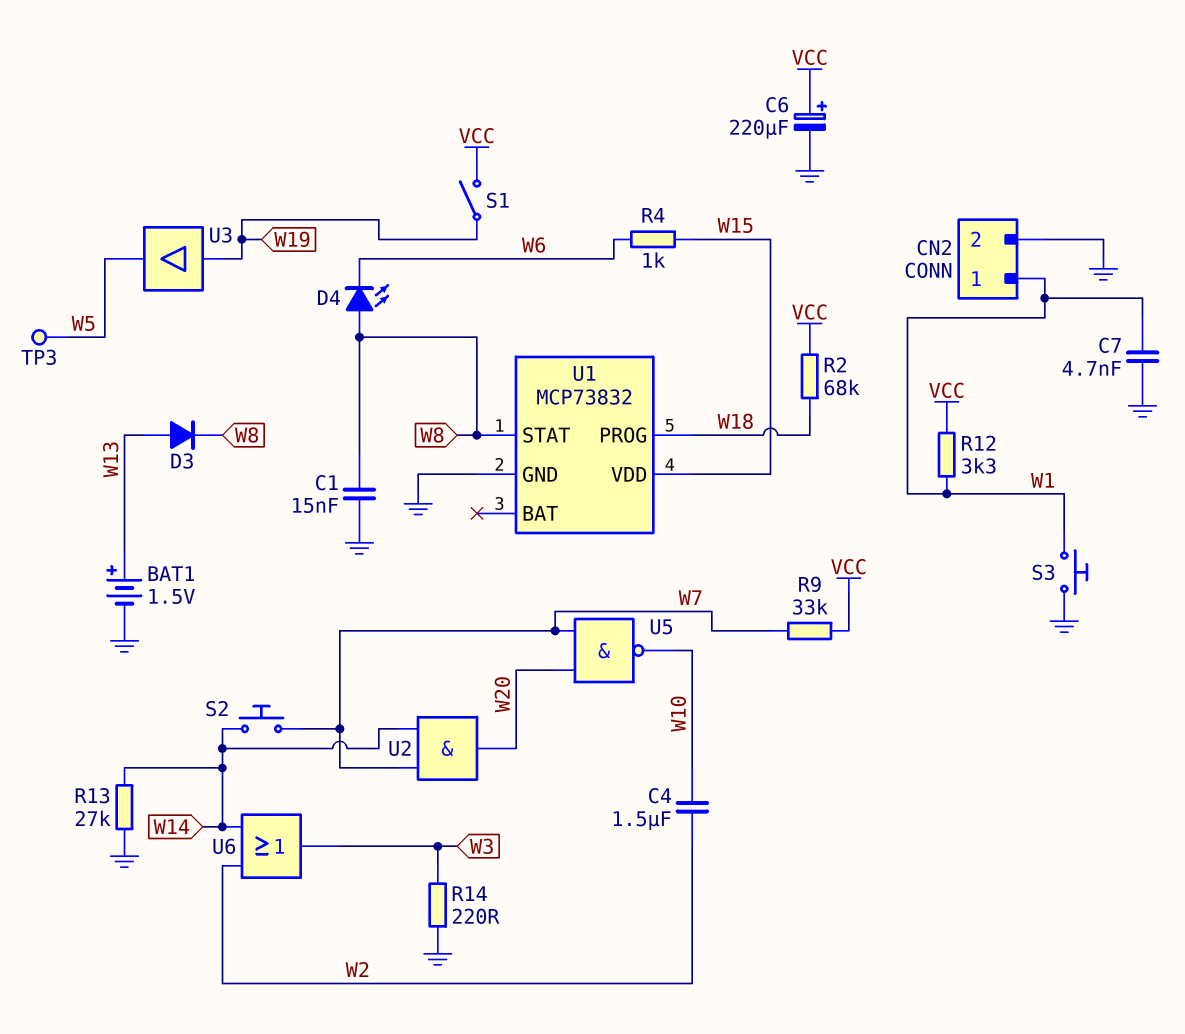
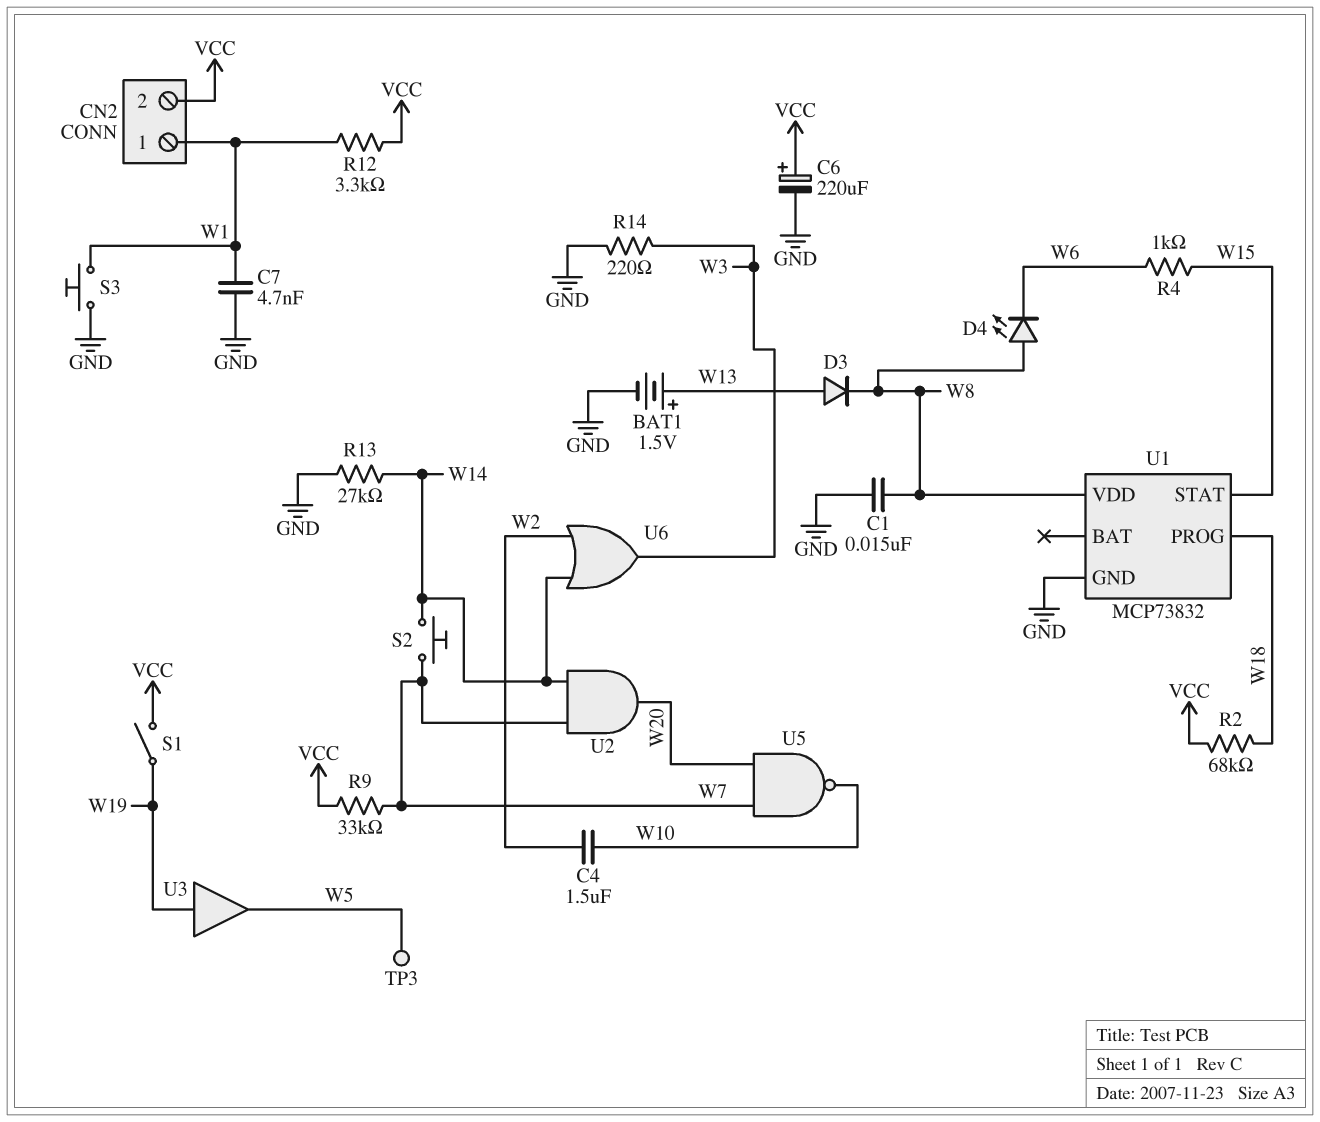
CN2 pin 2: GND -> VCC
U1 pin STAT: W8 -> W15
U1 pin VDD: W15 -> W8

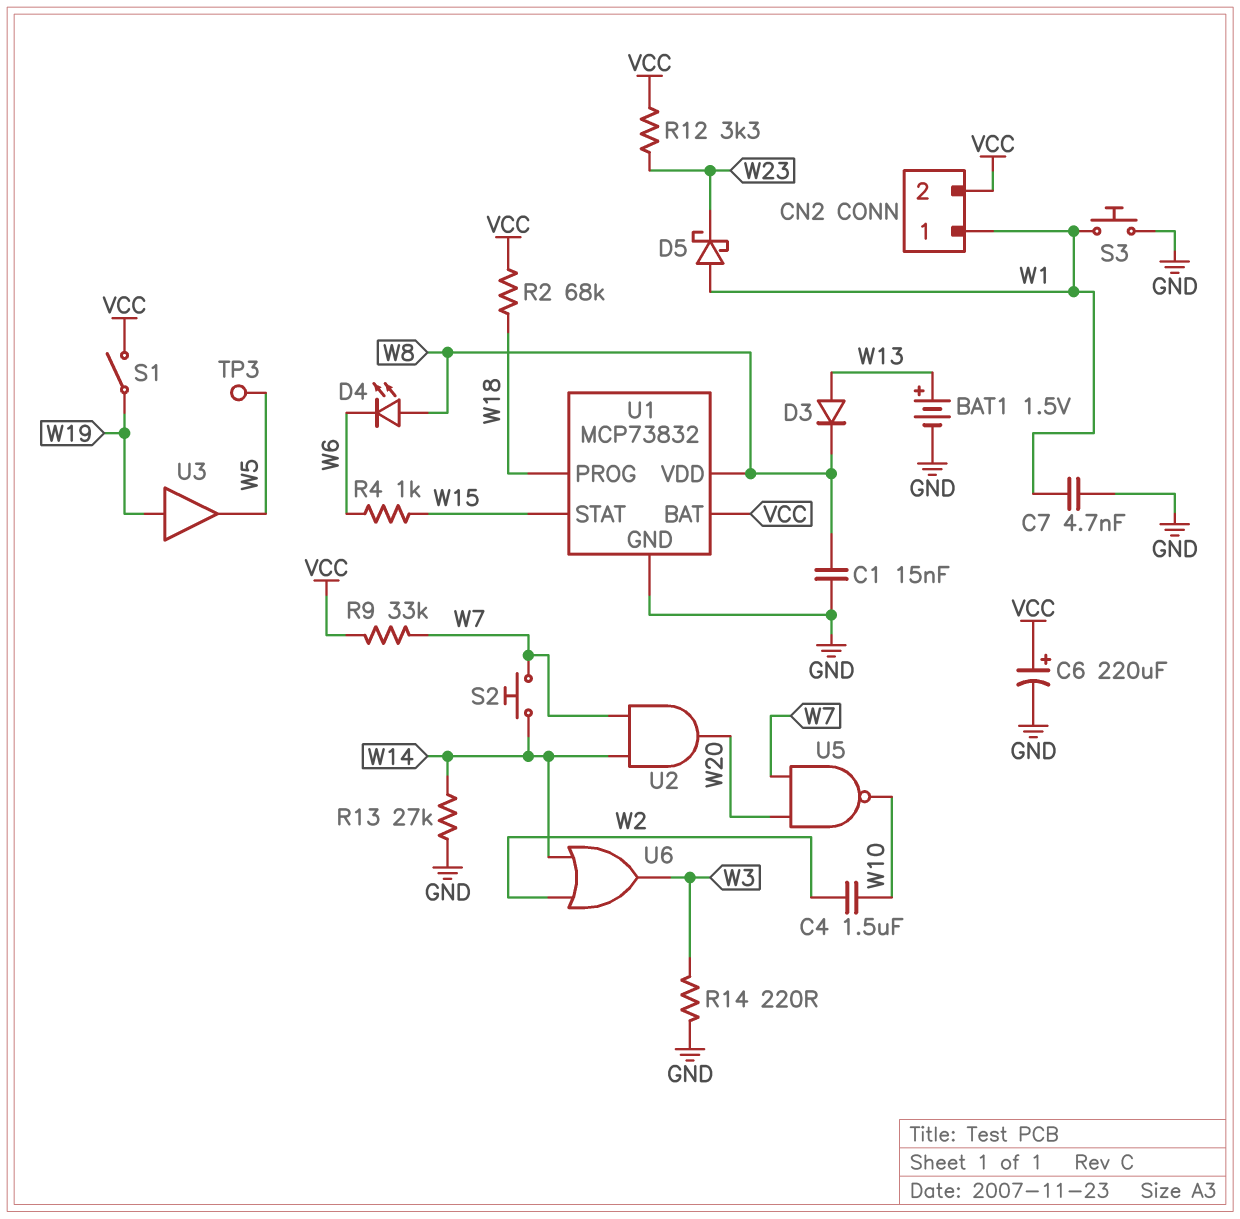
D5: none -> schottky (A W1, K W23)
R12: 3.3k (VCC, W1) -> 3.3k (VCC, W23)
U1 pin BAT: none -> VCC

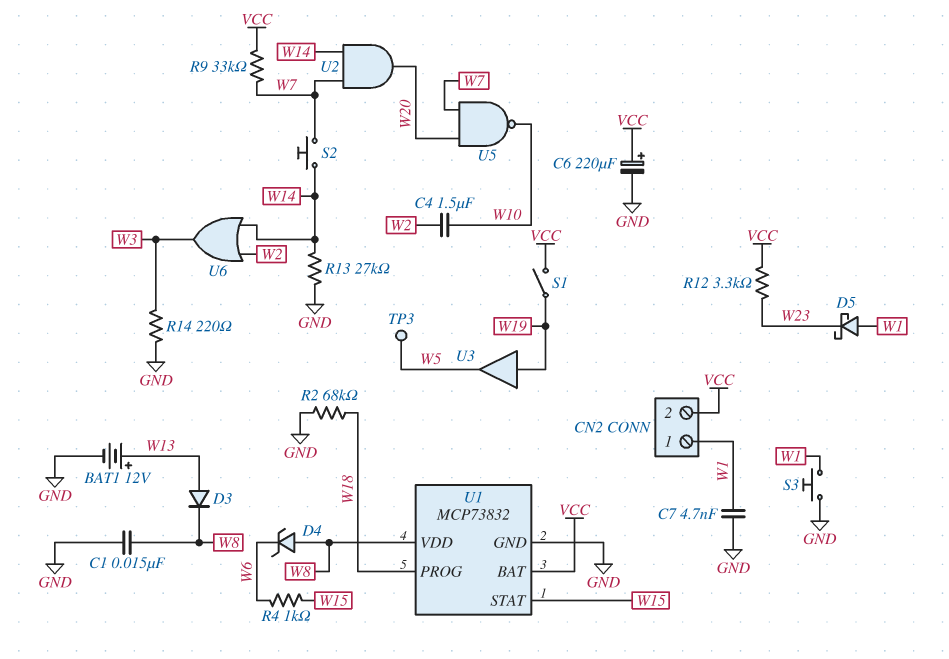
BAT1: 1.5V (plus W13, minus GND) -> 12V (plus W13, minus GND)
D4: LED (A W8, K W6) -> zener (A W8, K W6)
R2: 68k (VCC, W18) -> 68k (GND, W18)

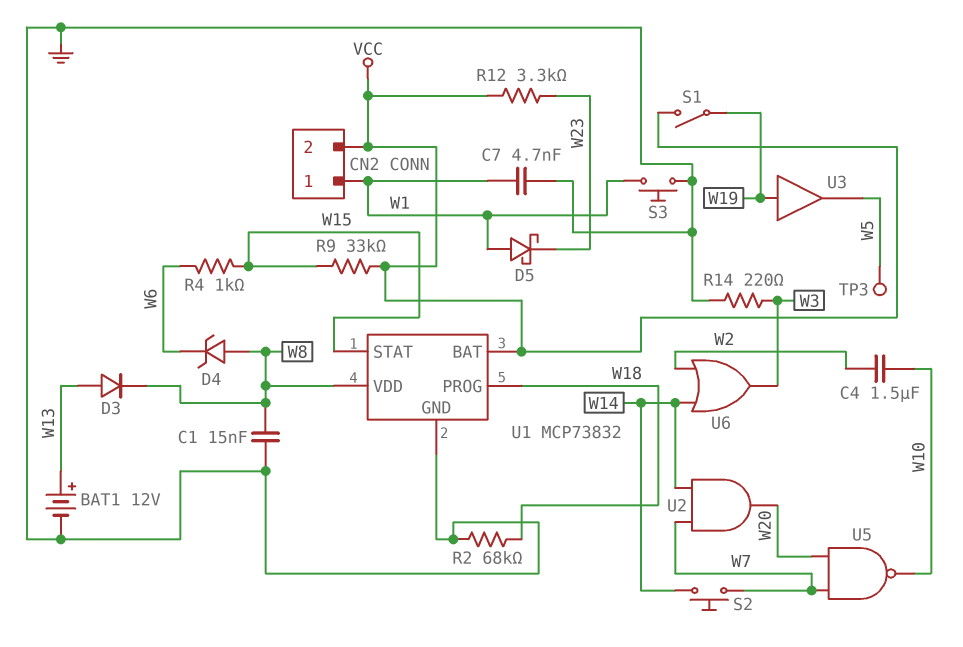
C6: 220uF (plus VCC, minus GND) -> none
R9: 33k (VCC, W7) -> 33k (VCC, W15)
R13: 27k (GND, W14) -> none

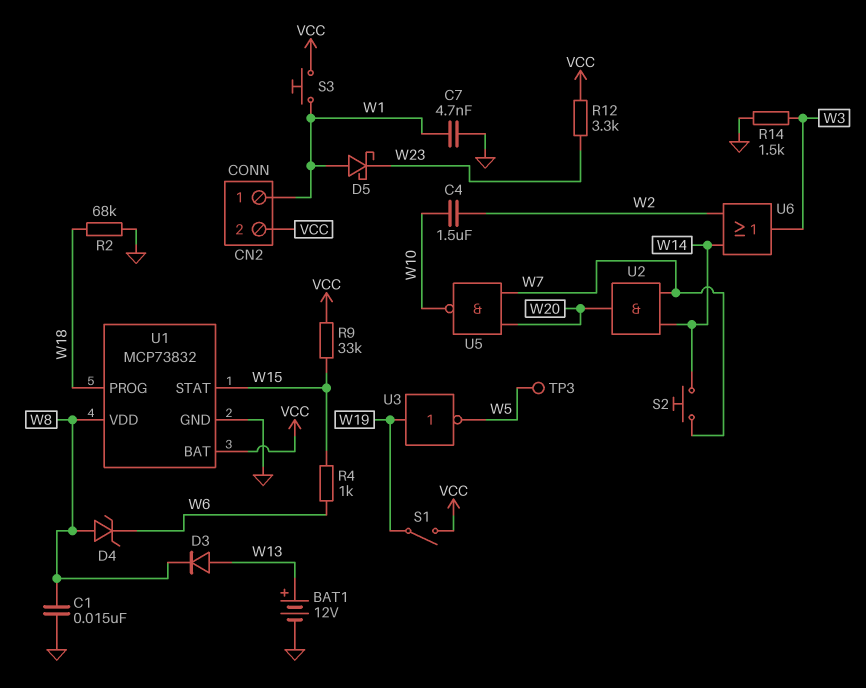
R14: 220 (GND, W3) -> 1.5k (GND, W3)
S3: button (GND, W1) -> button (VCC, W1)
U3: buffer (in W19, out W5) -> NOT (in W19, out W5)

